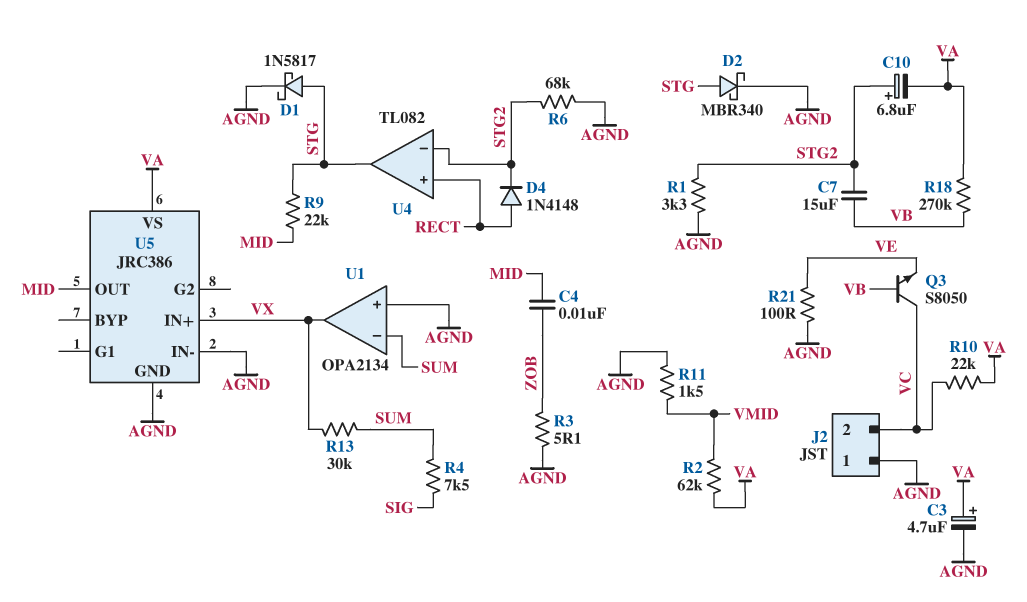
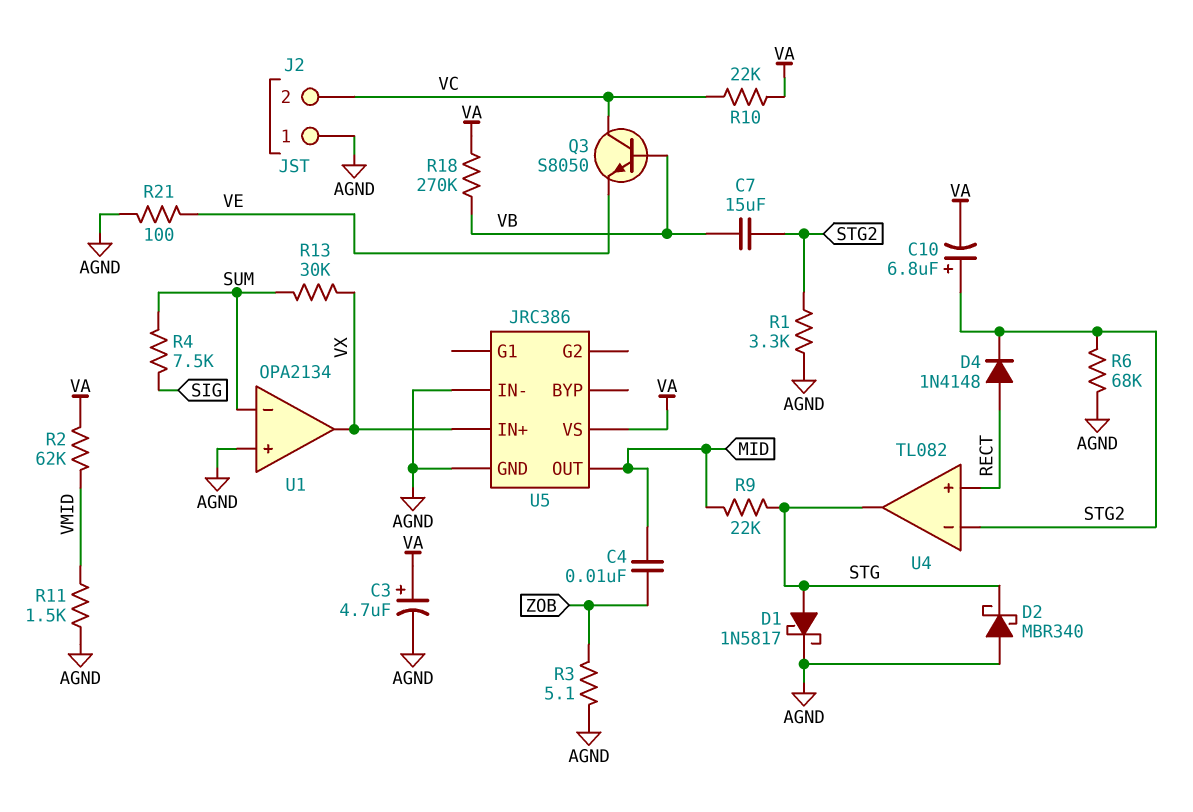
D2: schottky MBR340 (A STG, K AGND) -> schottky MBR340 (A AGND, K STG)

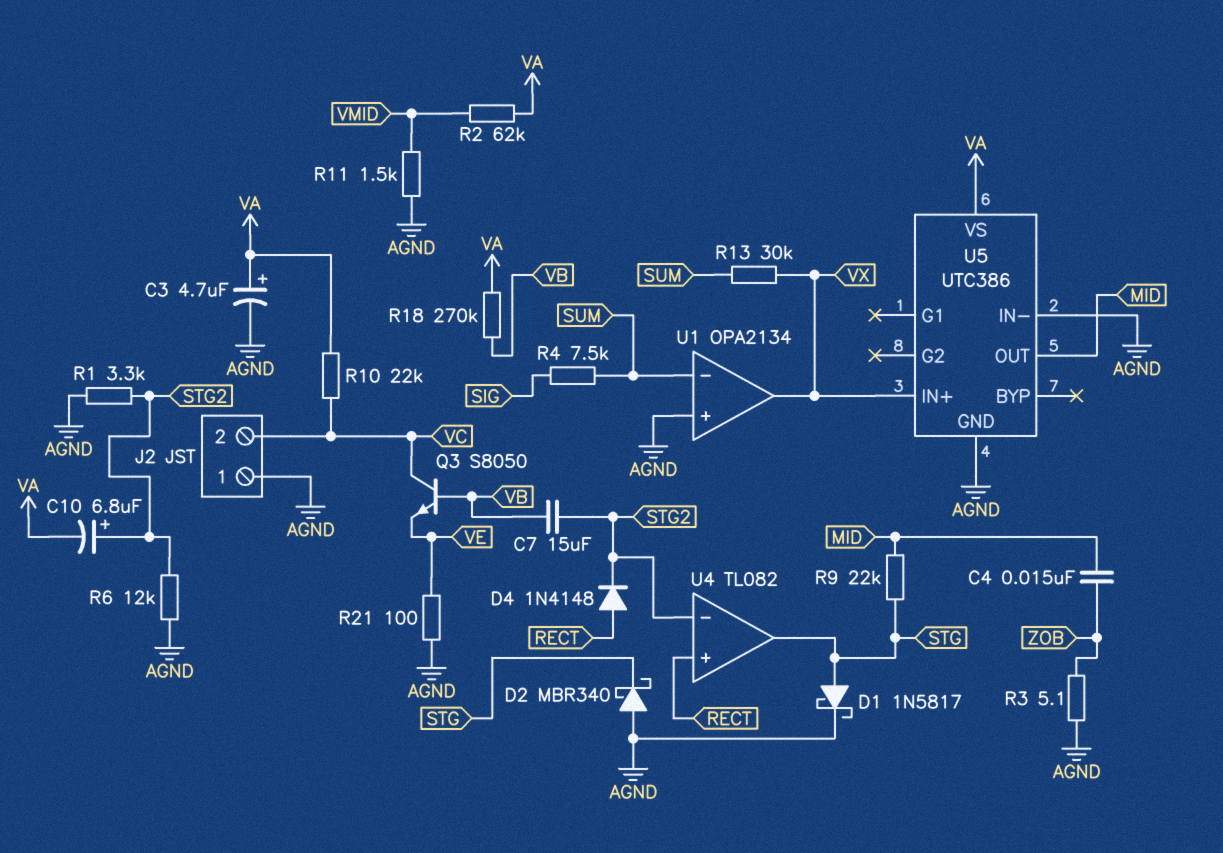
C4: 10nF (MID, ZOB) -> 15nF (MID, ZOB)
R6: 68k (AGND, STG2) -> 12k (AGND, STG2)
U5: JRC386 -> UTC386

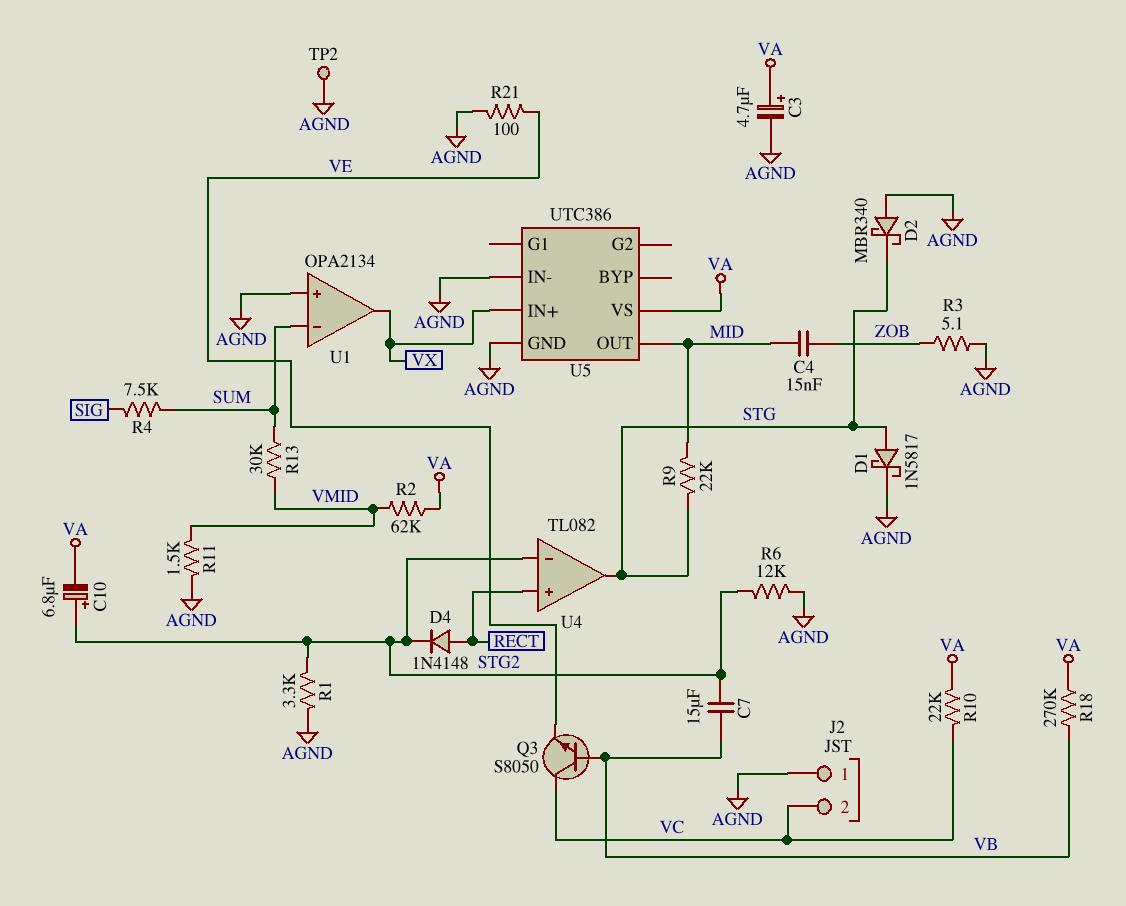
R13: 30k (SUM, VX) -> 30k (SUM, VMID)
TP2: none -> test point (AGND)

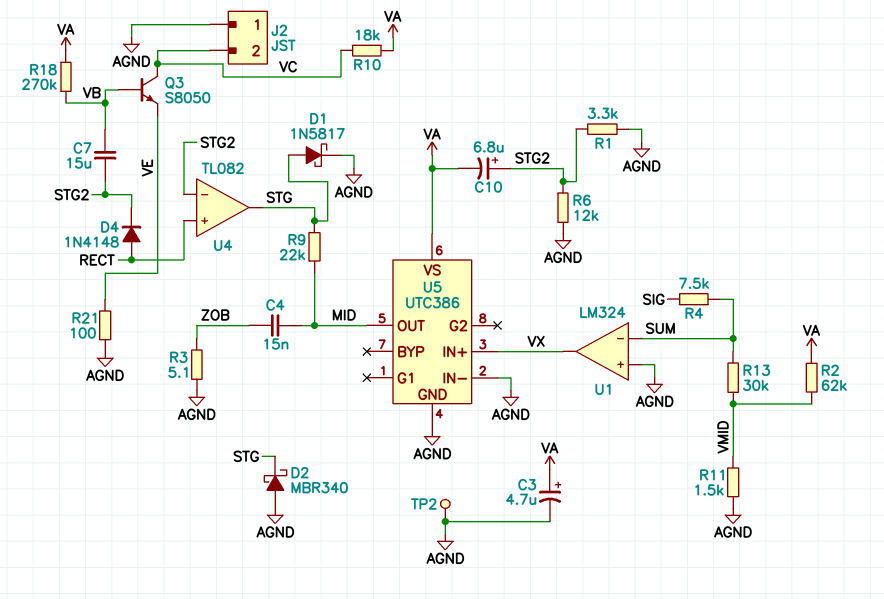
R10: 22k (VA, VC) -> 18k (VA, VC)
U1: OPA2134 -> LM324

